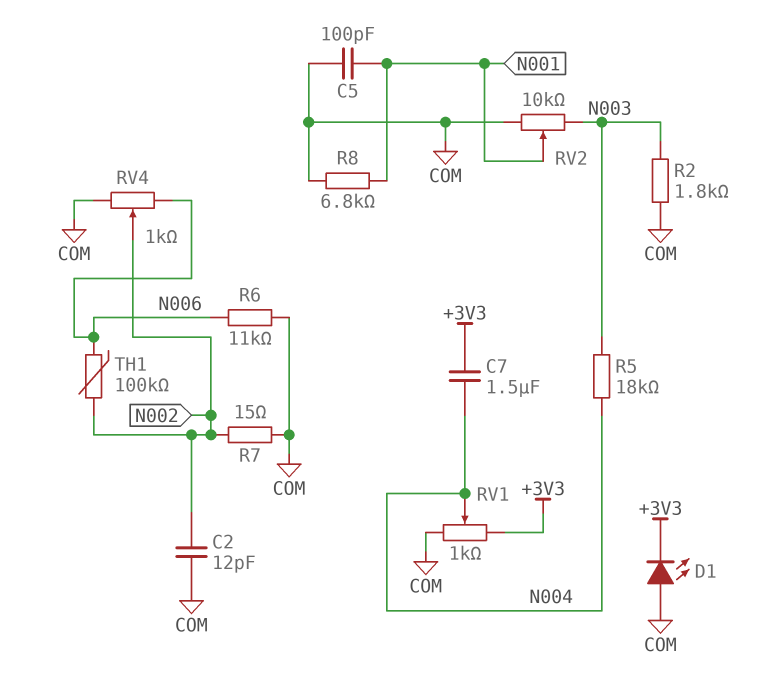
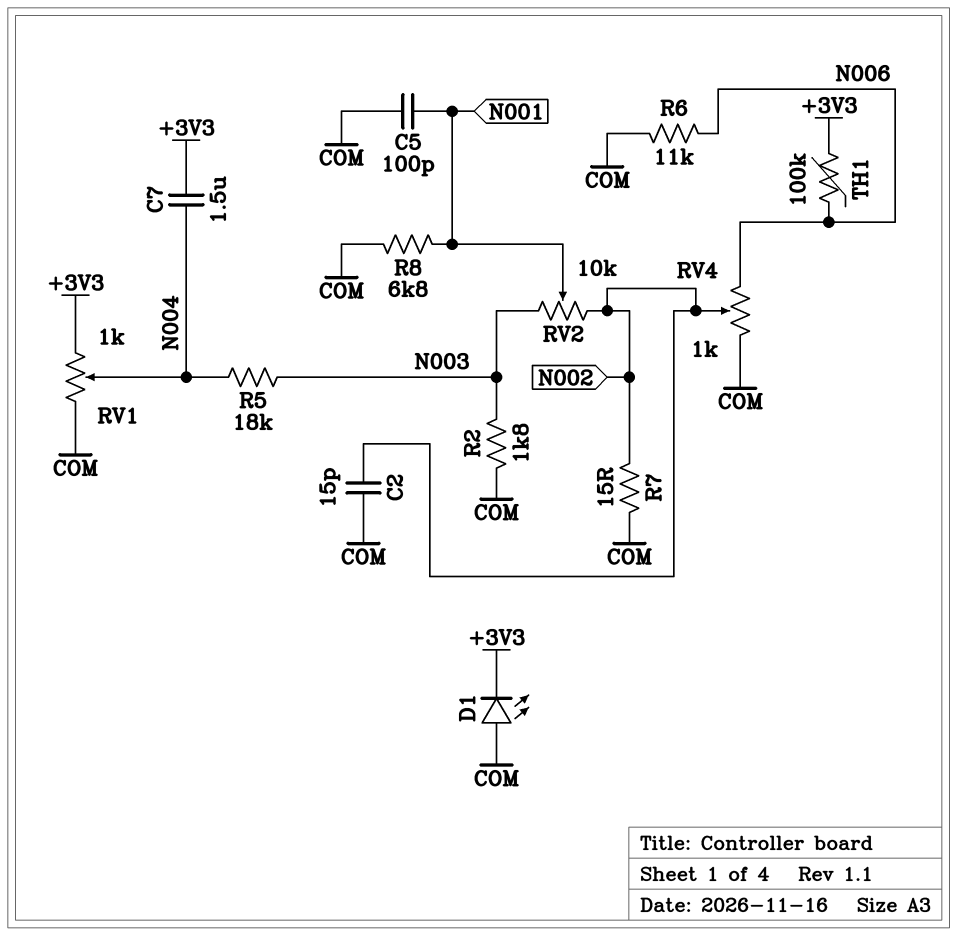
C2: 12pF (COM, N002) -> 15pF (COM, N002)
RV2: 10k (COM, N003, wiper N001) -> 10k (N002, N003, wiper N001)
TH1: 100k (N002, N006) -> 100k (+3V3, N006)

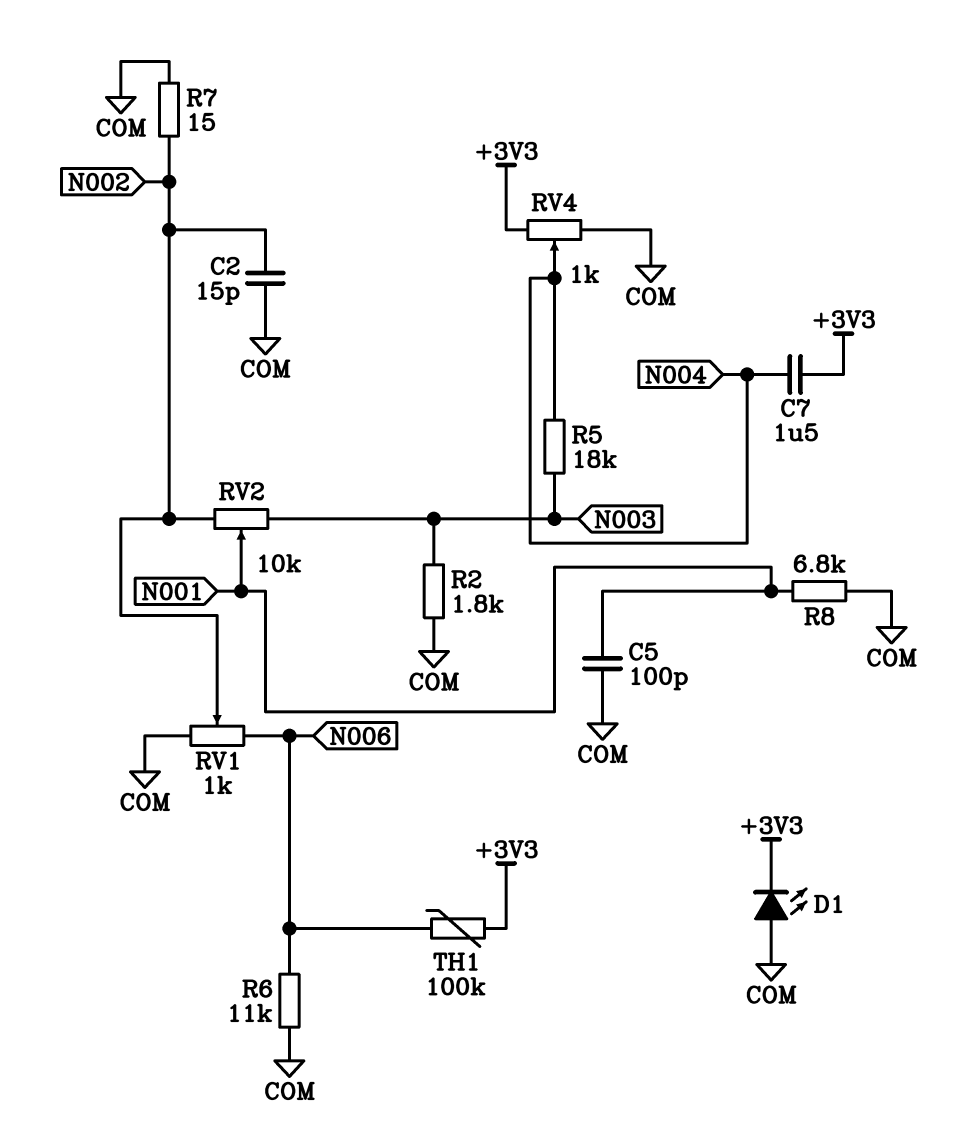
RV1: 1k (+3V3, COM, wiper N004) -> 1k (COM, N006, wiper N002)
RV4: 1k (COM, N006, wiper N002) -> 1k (+3V3, COM, wiper N004)

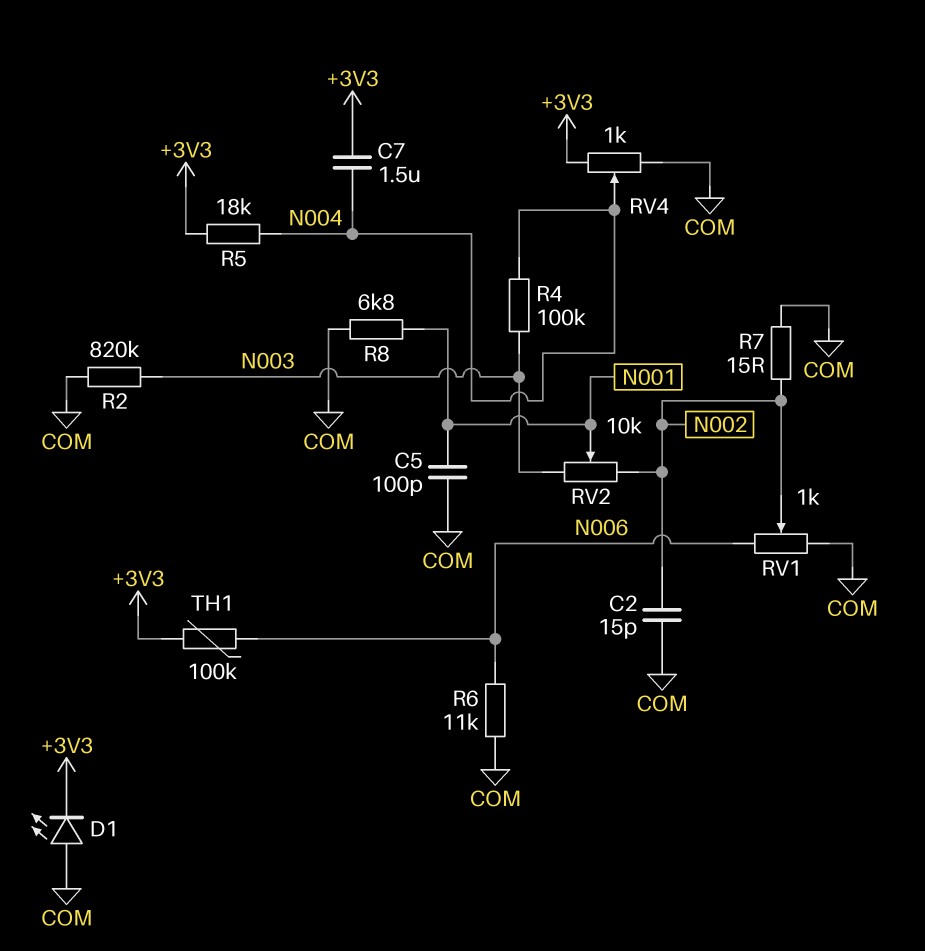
R2: 1.8k (COM, N003) -> 820k (COM, N003)
R4: none -> 100k (N003, N004)
R5: 18k (N003, N004) -> 18k (+3V3, N004)

